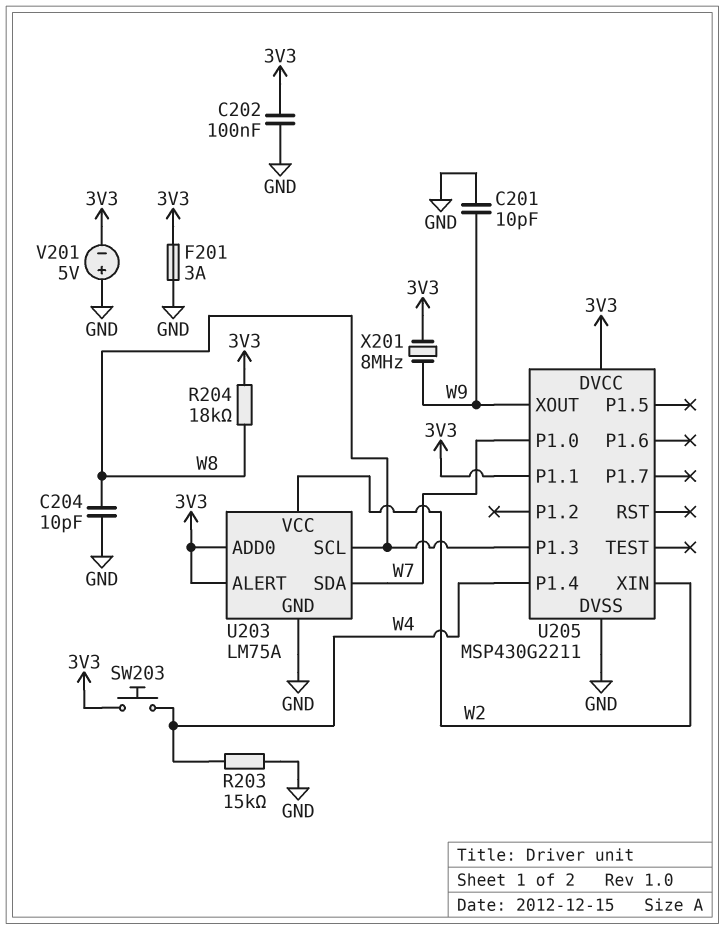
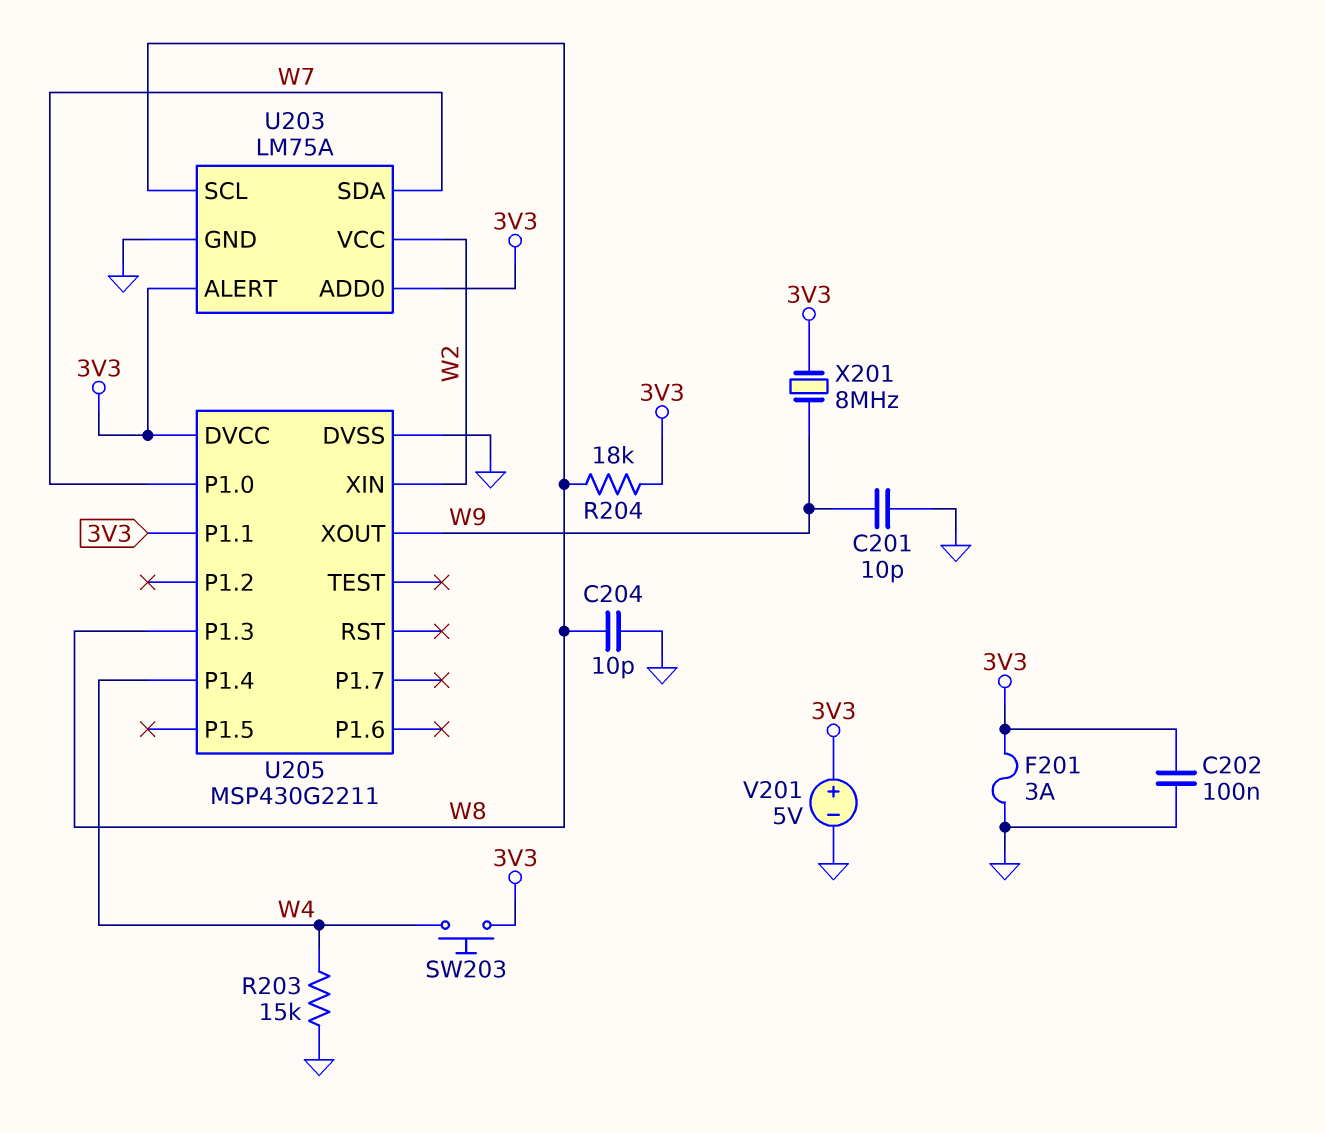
V201: 5V (plus GND, minus 3V3) -> 5V (plus 3V3, minus GND)

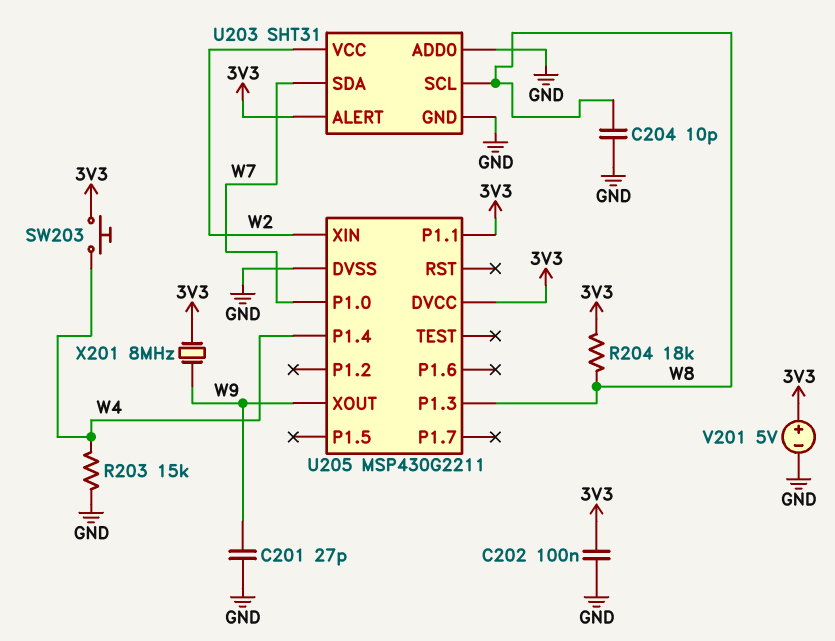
C201: 10pF (GND, W9) -> 27pF (GND, W9)
F201: 3A (3V3, GND) -> none
U203: LM75A -> SHT31
U203 pin ADD0: 3V3 -> GND

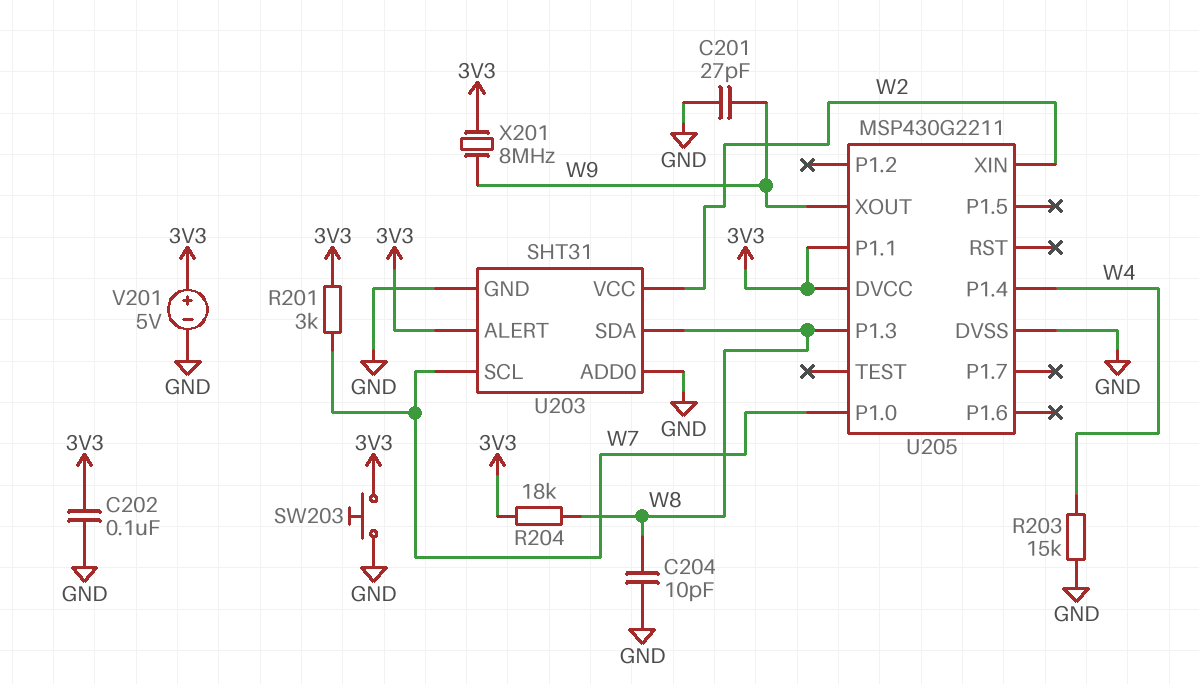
R201: none -> 3k (3V3, W7)
SW203: button (3V3, W4) -> button (3V3, GND)
U203 pin SCL: W8 -> W7
U203 pin SDA: W7 -> W8

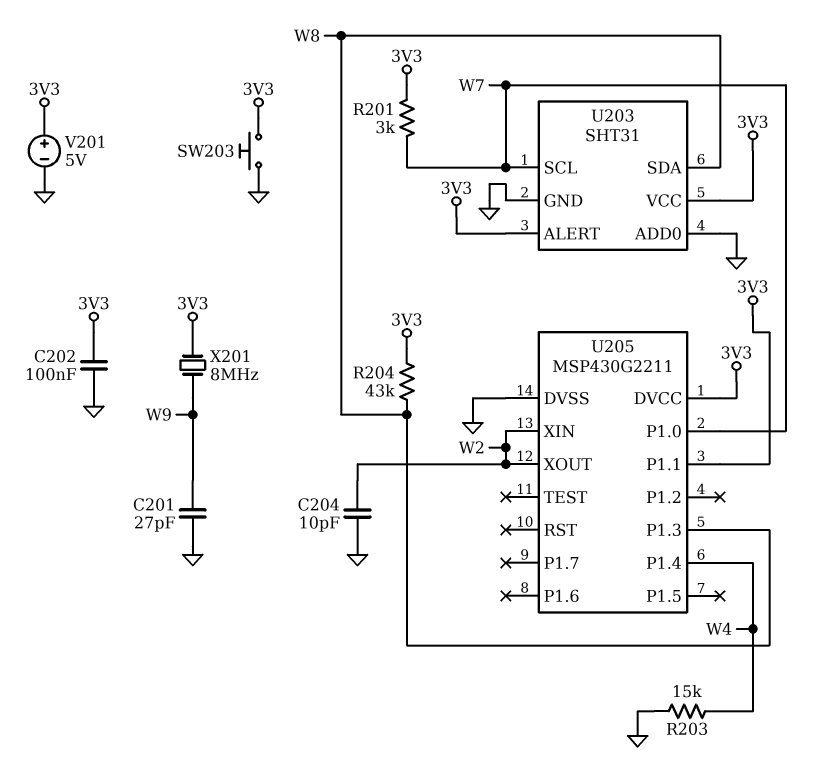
C204: 10pF (GND, W8) -> 10pF (GND, W2)
R204: 18k (3V3, W8) -> 43k (3V3, W8)
U203 pin VCC: W2 -> 3V3
U205 pin XOUT: W9 -> W2

